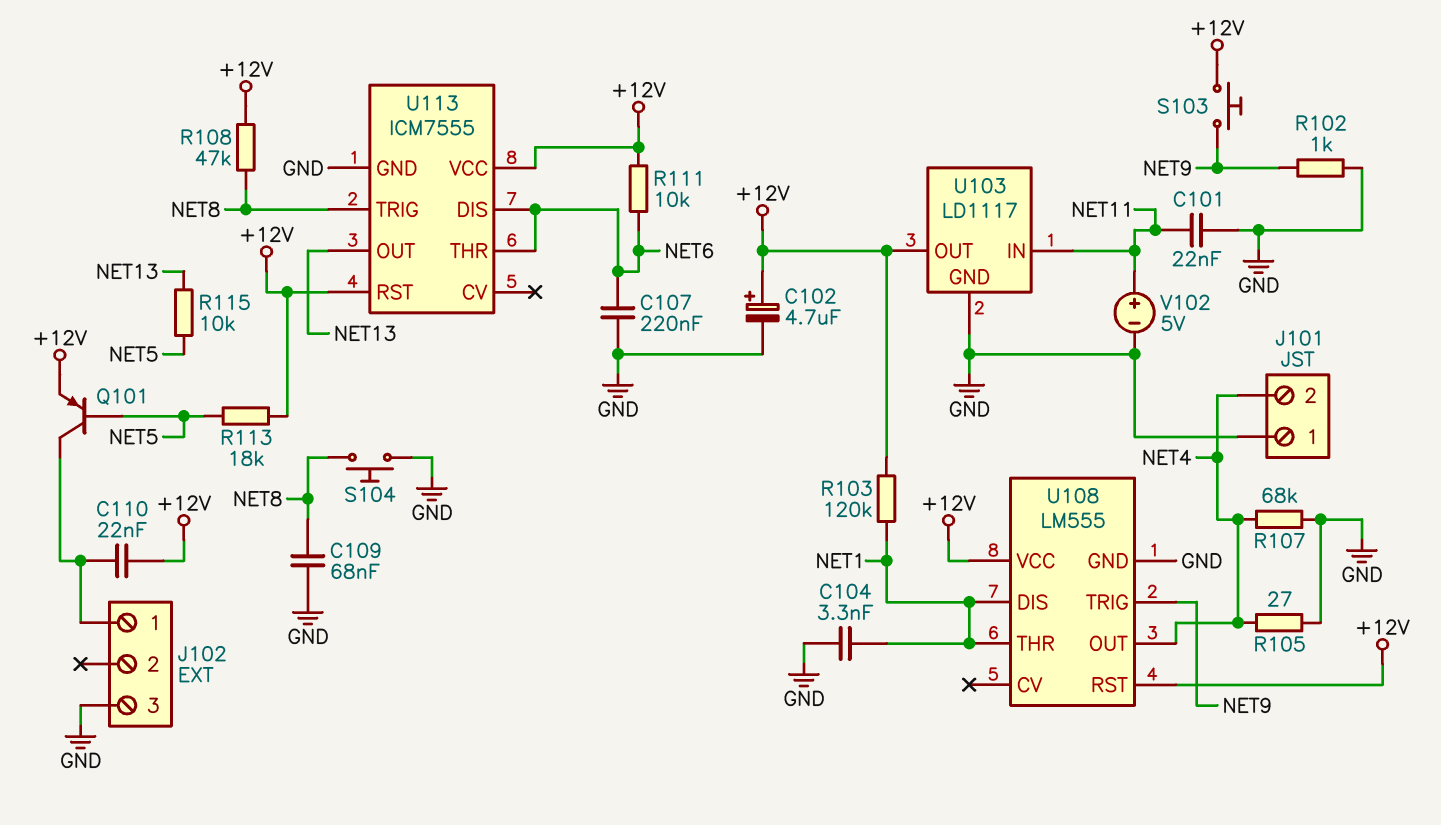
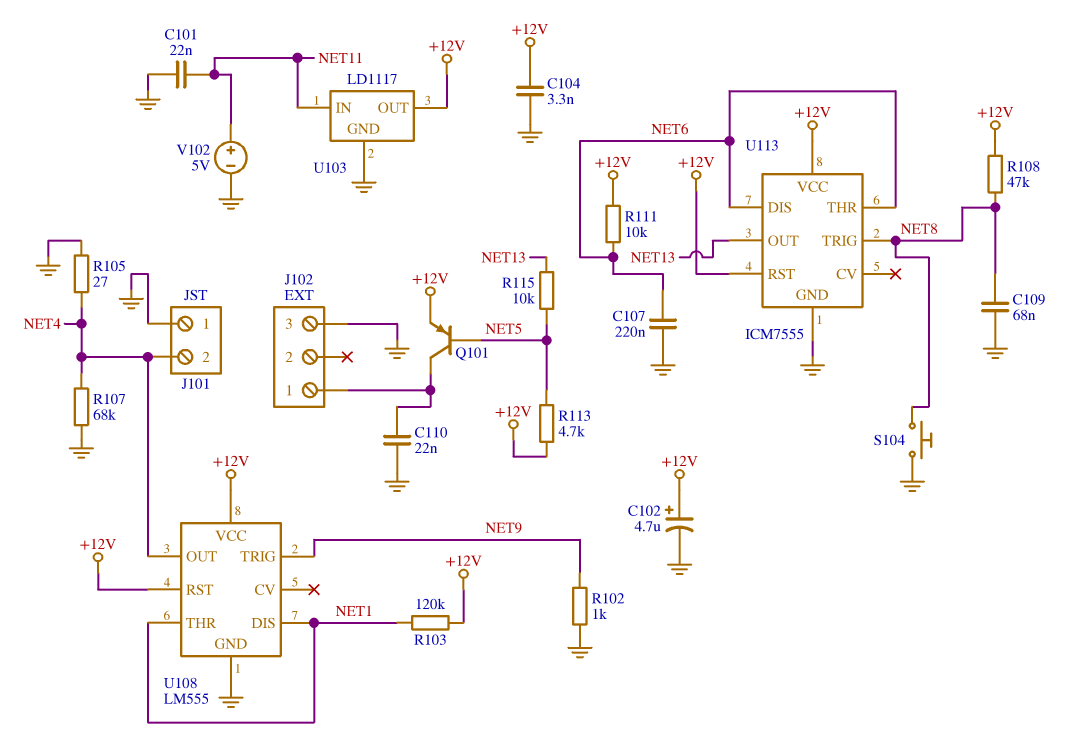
C104: 3.3nF (GND, NET1) -> 3.3nF (+12V, GND)
C110: 22nF (+12V, J102/1) -> 22nF (GND, J102/1)
R113: 18k (+12V, NET5) -> 4.7k (+12V, NET5)
S103: button (+12V, NET9) -> none

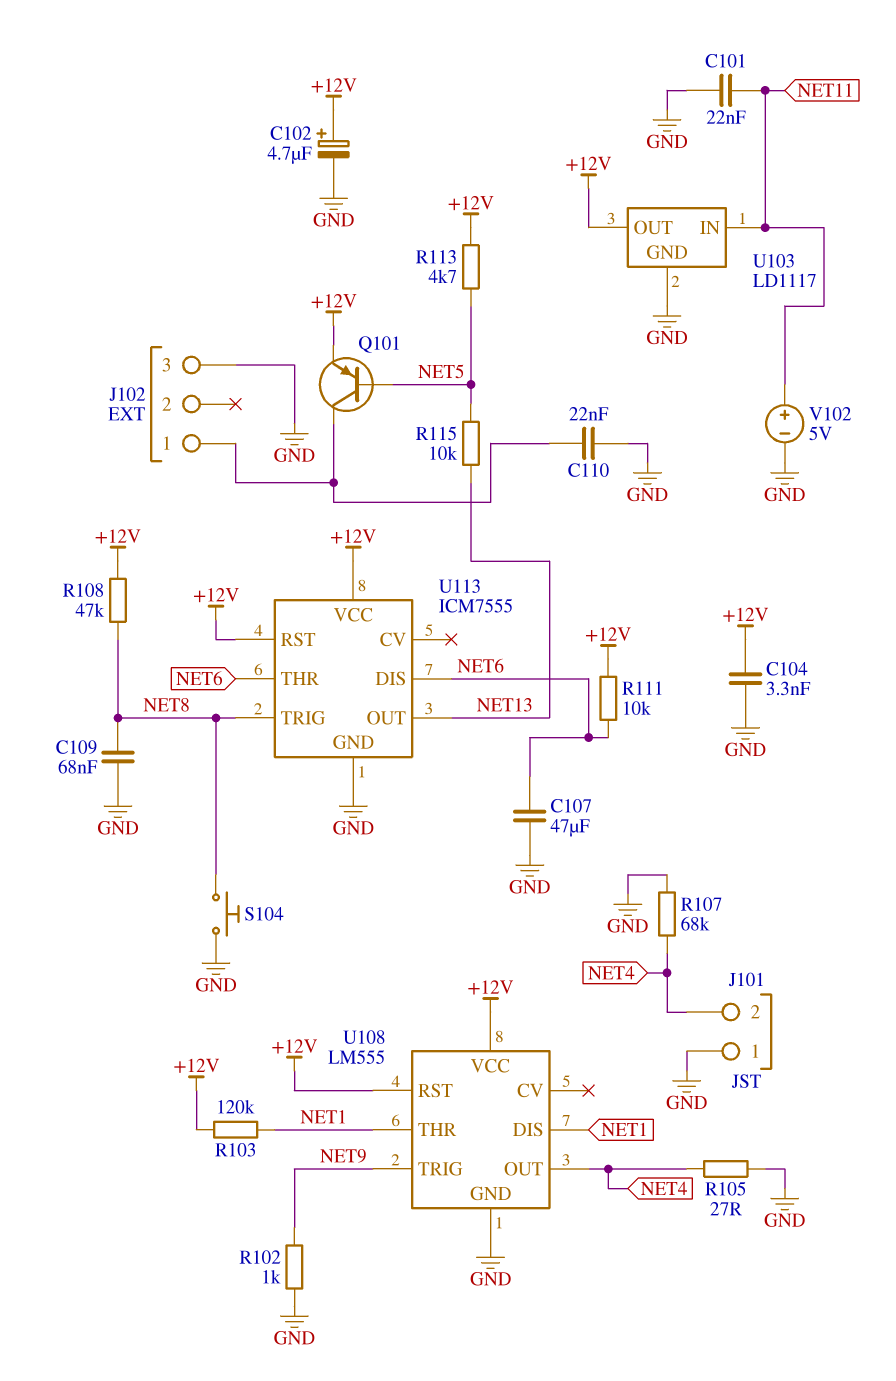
C107: 220nF (GND, NET6) -> 47uF (GND, NET6)

